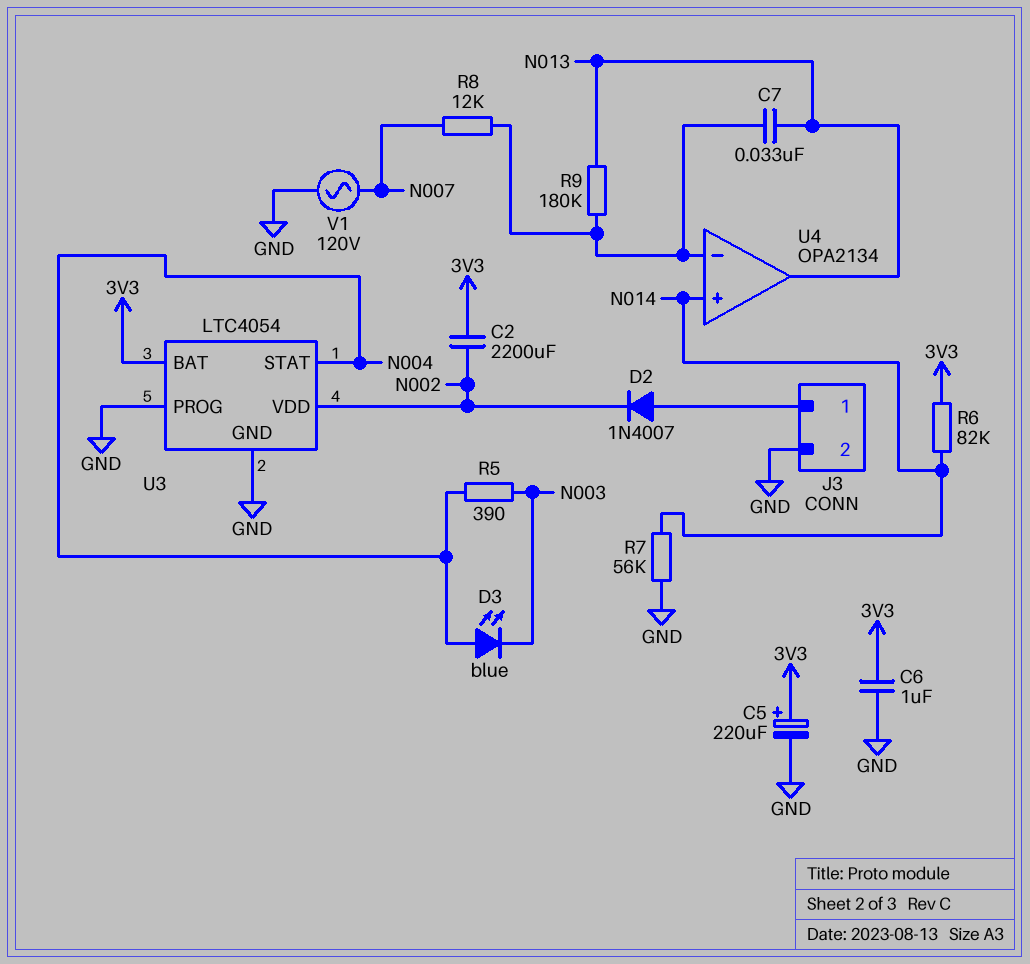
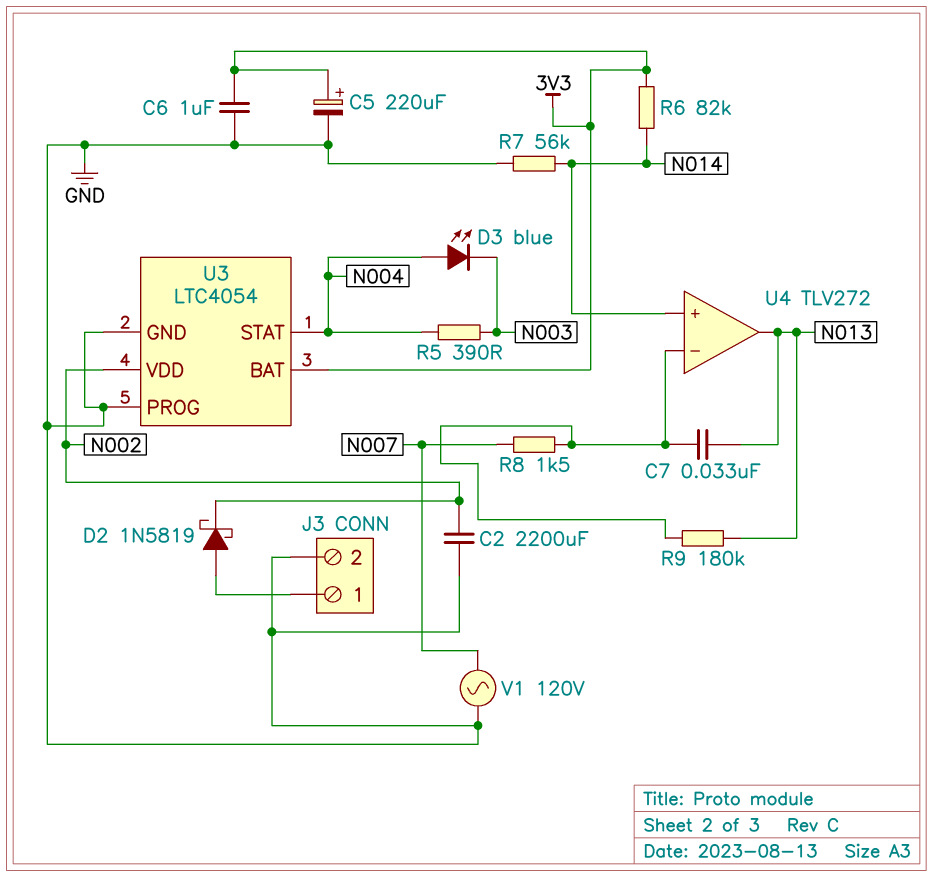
C2: 2200uF (3V3, N002) -> 2200uF (GND, N002)
D2: diode 1N4007 (A J3/1, K N002) -> schottky 1N5819 (A J3/1, K N002)
R8: 12k (N007, U4/in-) -> 1.5k (N007, U4/in-)
U4: OPA2134 -> TLV272

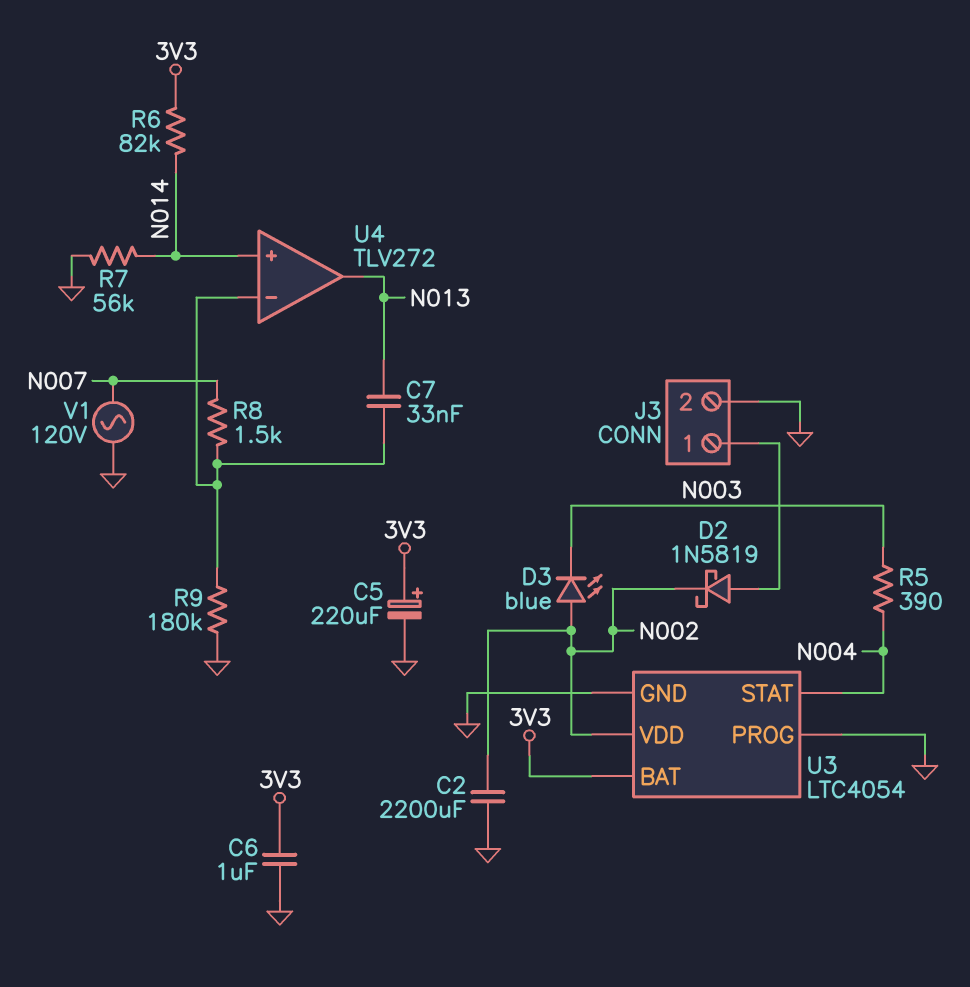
D3: LED blue (A N004, K N003) -> LED blue (A N002, K N003)
R9: 180k (N013, U4/in-) -> 180k (GND, U4/in-)

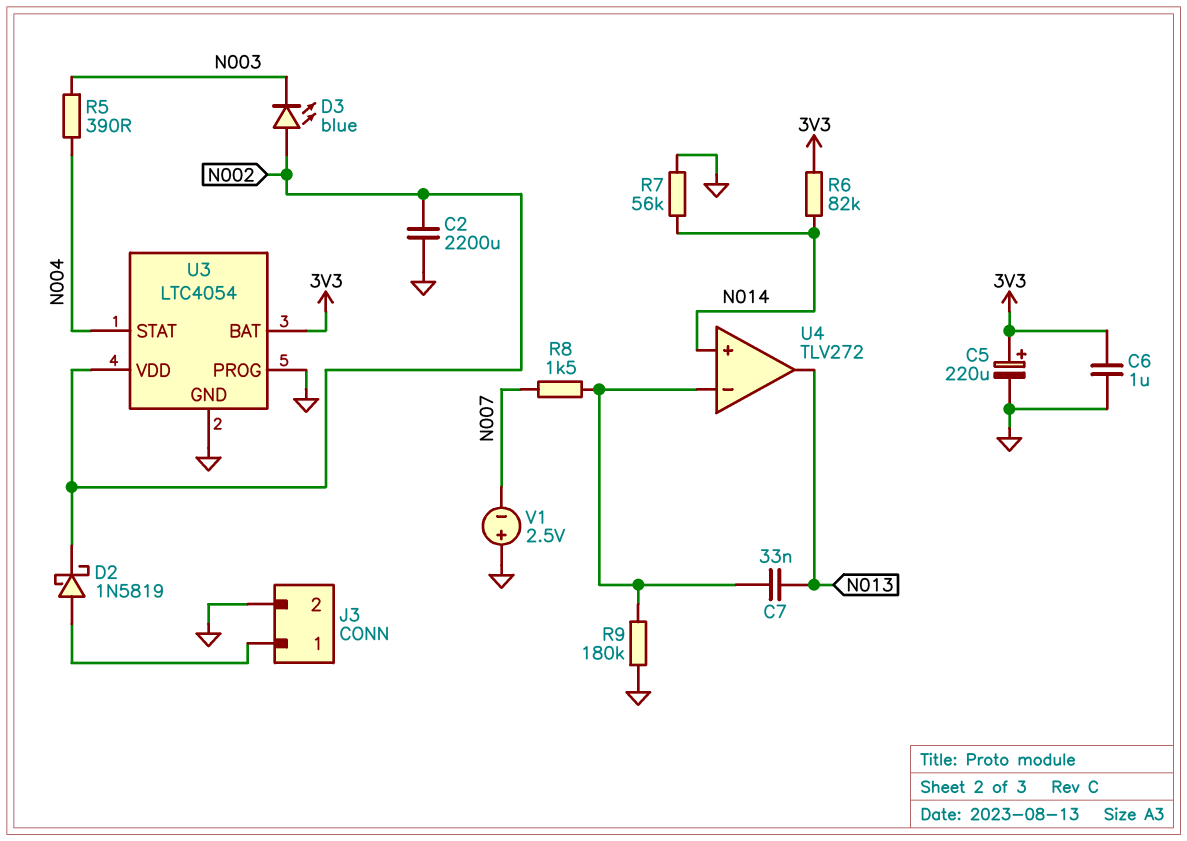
V1: AC 120V (GND, N007) -> 2.5V (plus GND, minus N007)

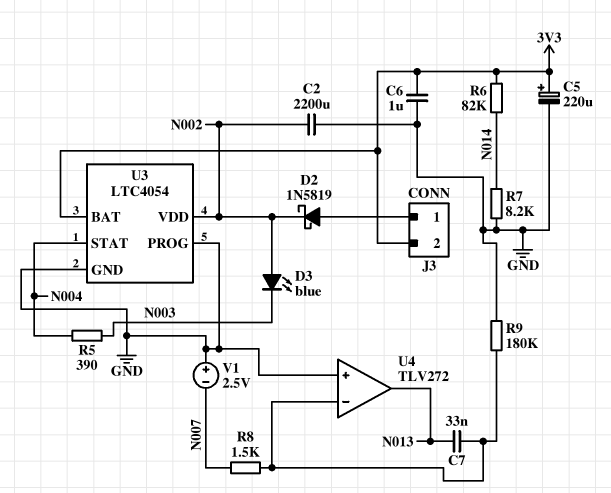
J3 pin 2: GND -> 3V3
R7: 56k (GND, N014) -> 8.2k (GND, N014)
U4 pin in+: N014 -> GND

